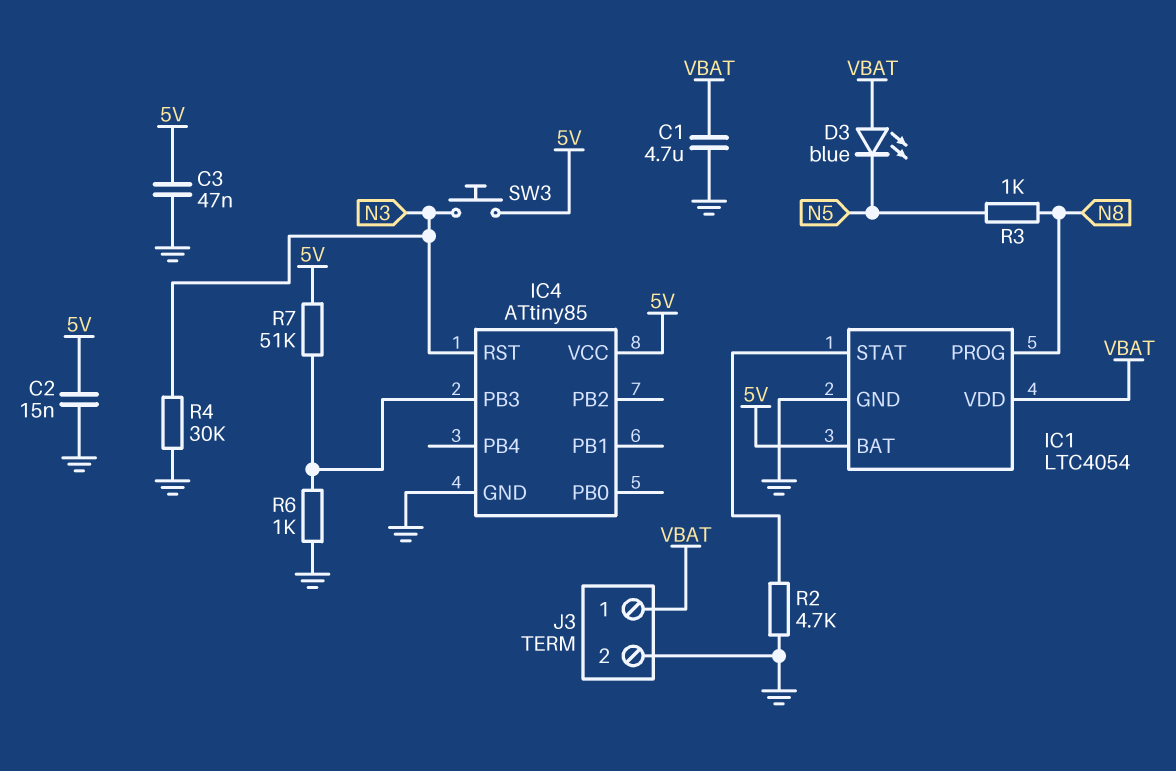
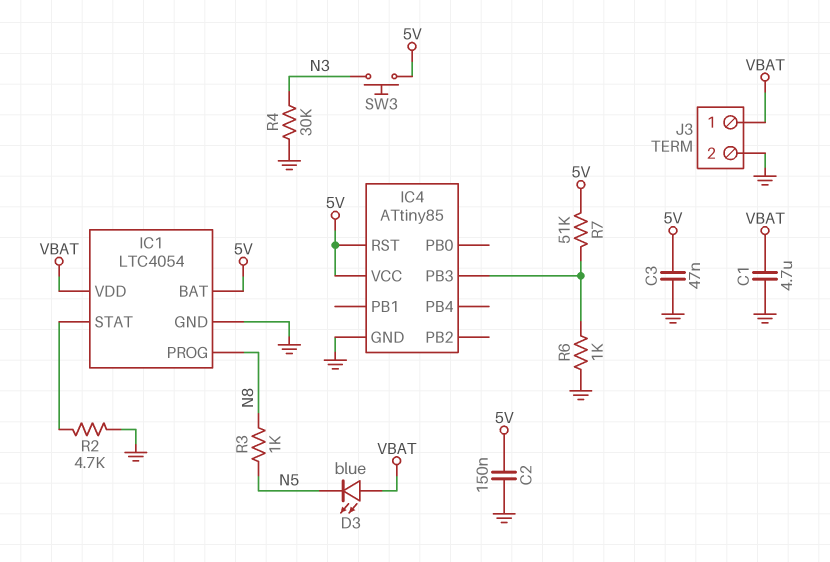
C2: 15nF (5V, GND) -> 150nF (5V, GND)
IC4 pin RST: N3 -> 5V

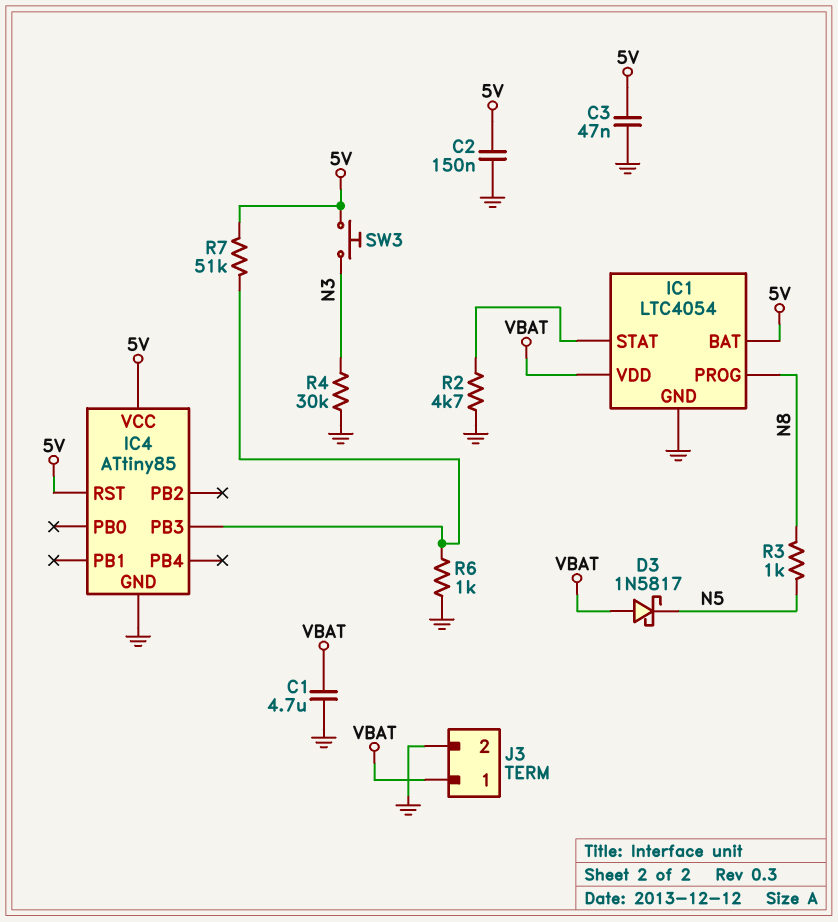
D3: LED blue (A VBAT, K N5) -> schottky 1N5817 (A VBAT, K N5)

